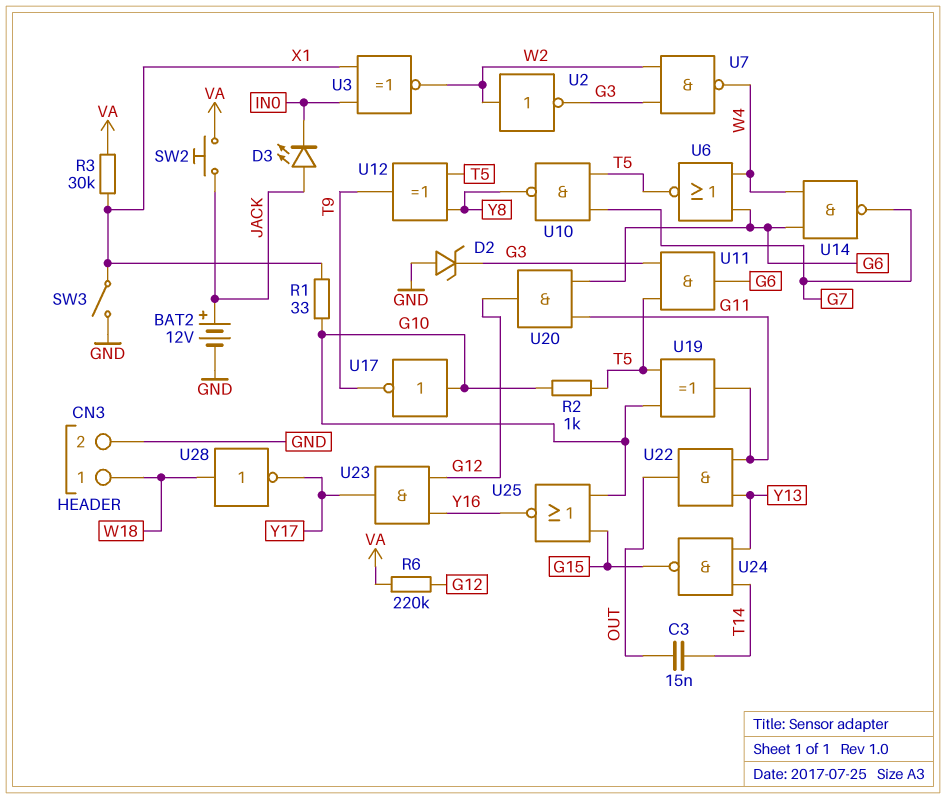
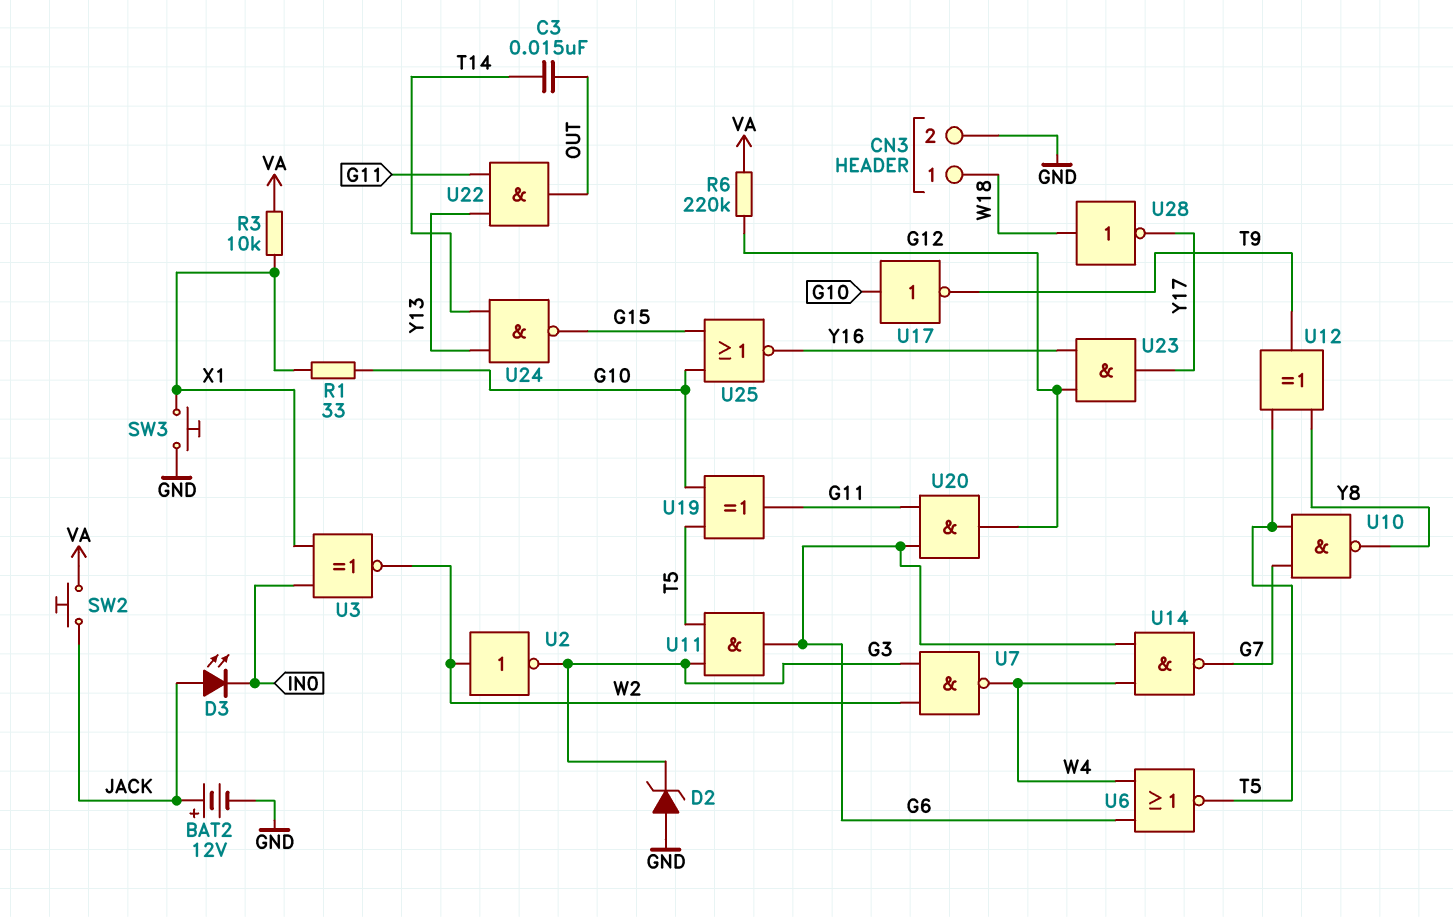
R2: 1k (G10, T5) -> none
R3: 30k (VA, X1) -> 10k (VA, X1)
SW3: switch (GND, X1) -> button (GND, X1)

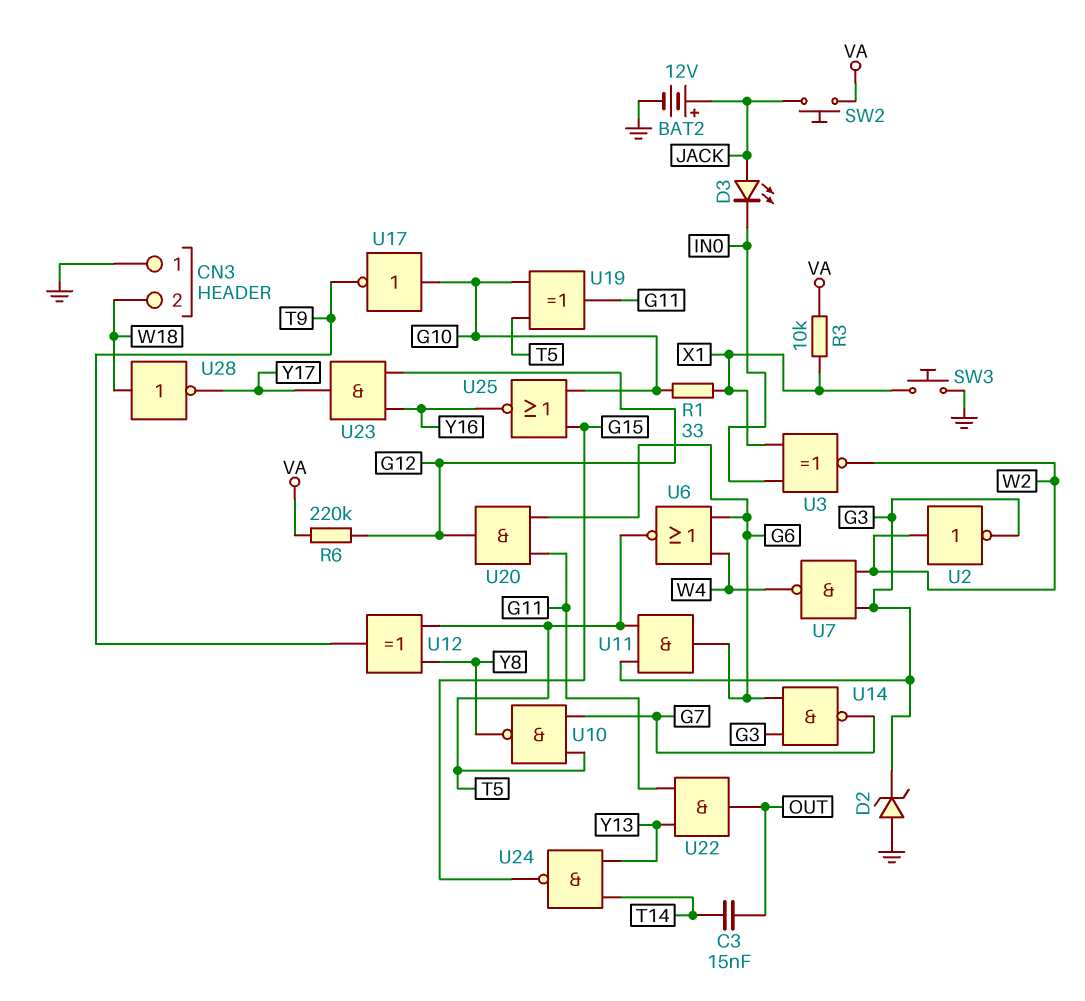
CN3 pin 1: W18 -> GND
CN3 pin 2: GND -> W18
U14: NAND (in G6, in W4, out G7) -> NAND (in G3, in G6, out G7)

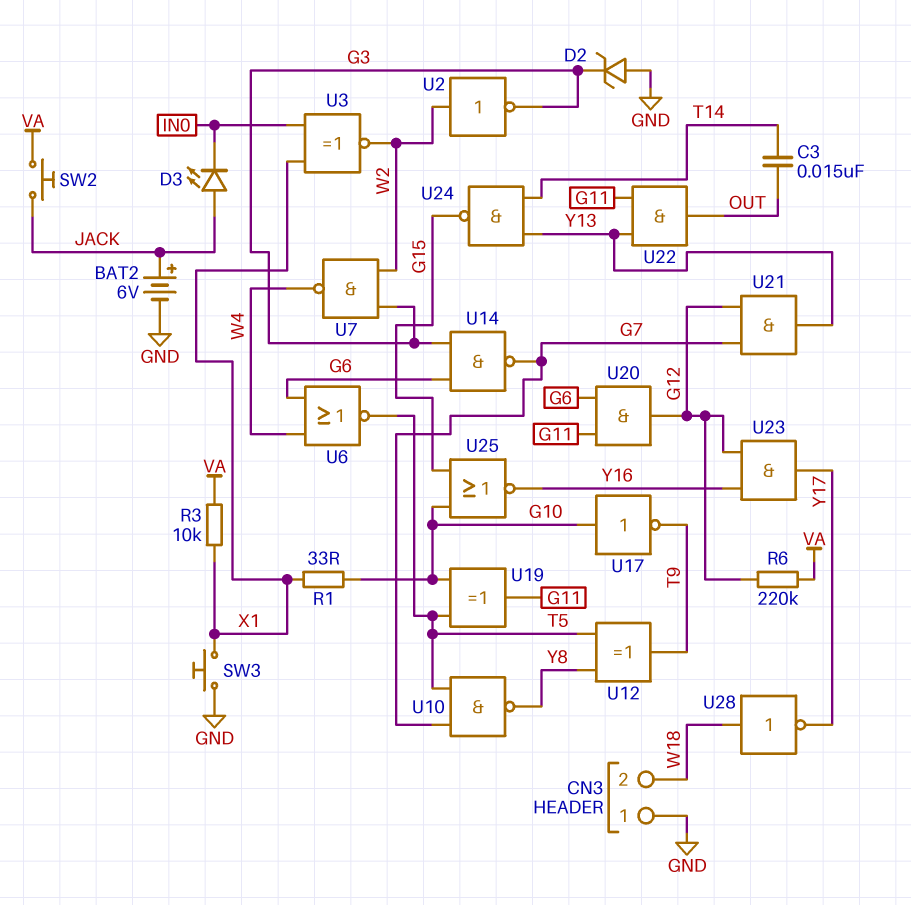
BAT2: 12V (plus JACK, minus GND) -> 6V (plus JACK, minus GND)
U11: AND (in G3, in T5, out G6) -> none
U21: none -> AND (in G7, in G12, out Y13)

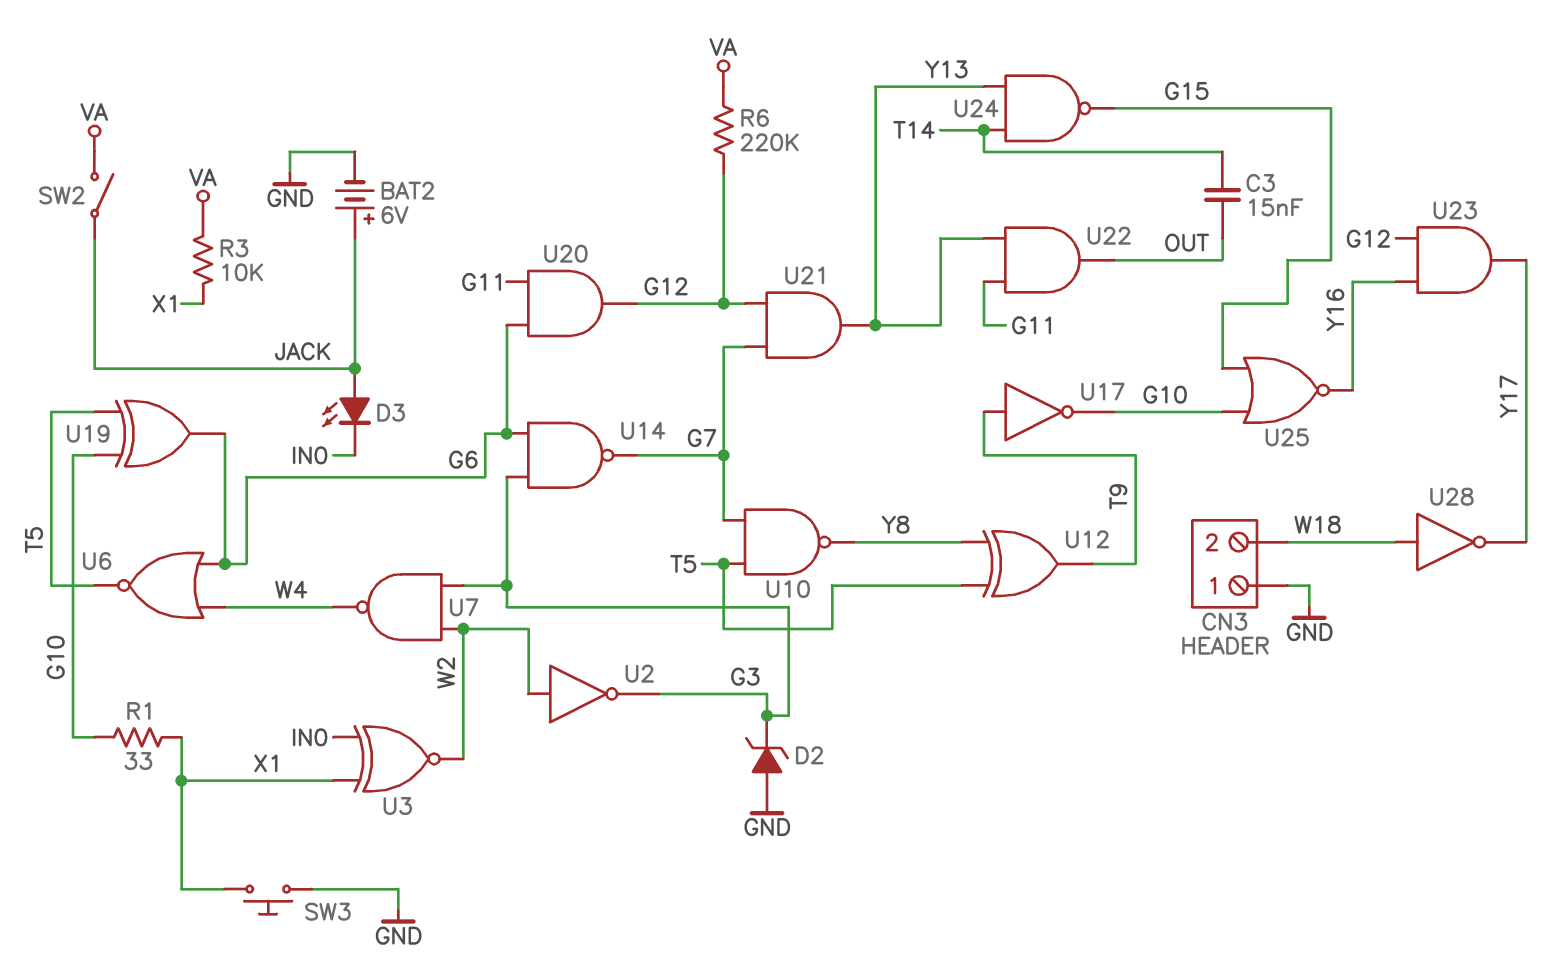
SW2: button (JACK, VA) -> switch (JACK, VA)
U17: NOT (in G10, out T9) -> NOT (in T9, out G10)
U19: XOR (in G10, in T5, out G11) -> XOR (in G10, in T5, out G6)

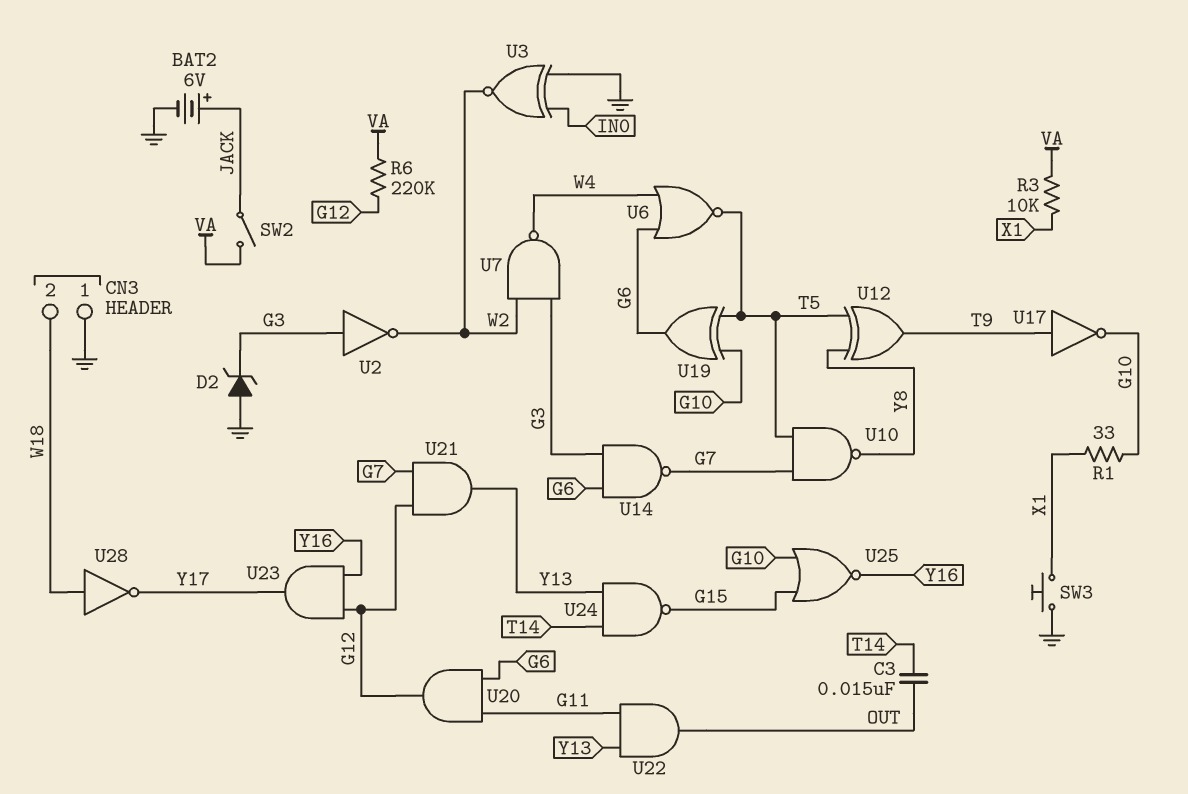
D3: LED (A JACK, K IN0) -> none
U2: NOT (in W2, out G3) -> NOT (in G3, out W2)
U3: XNOR (in IN0, in X1, out W2) -> XNOR (in GND, in IN0, out W2)

